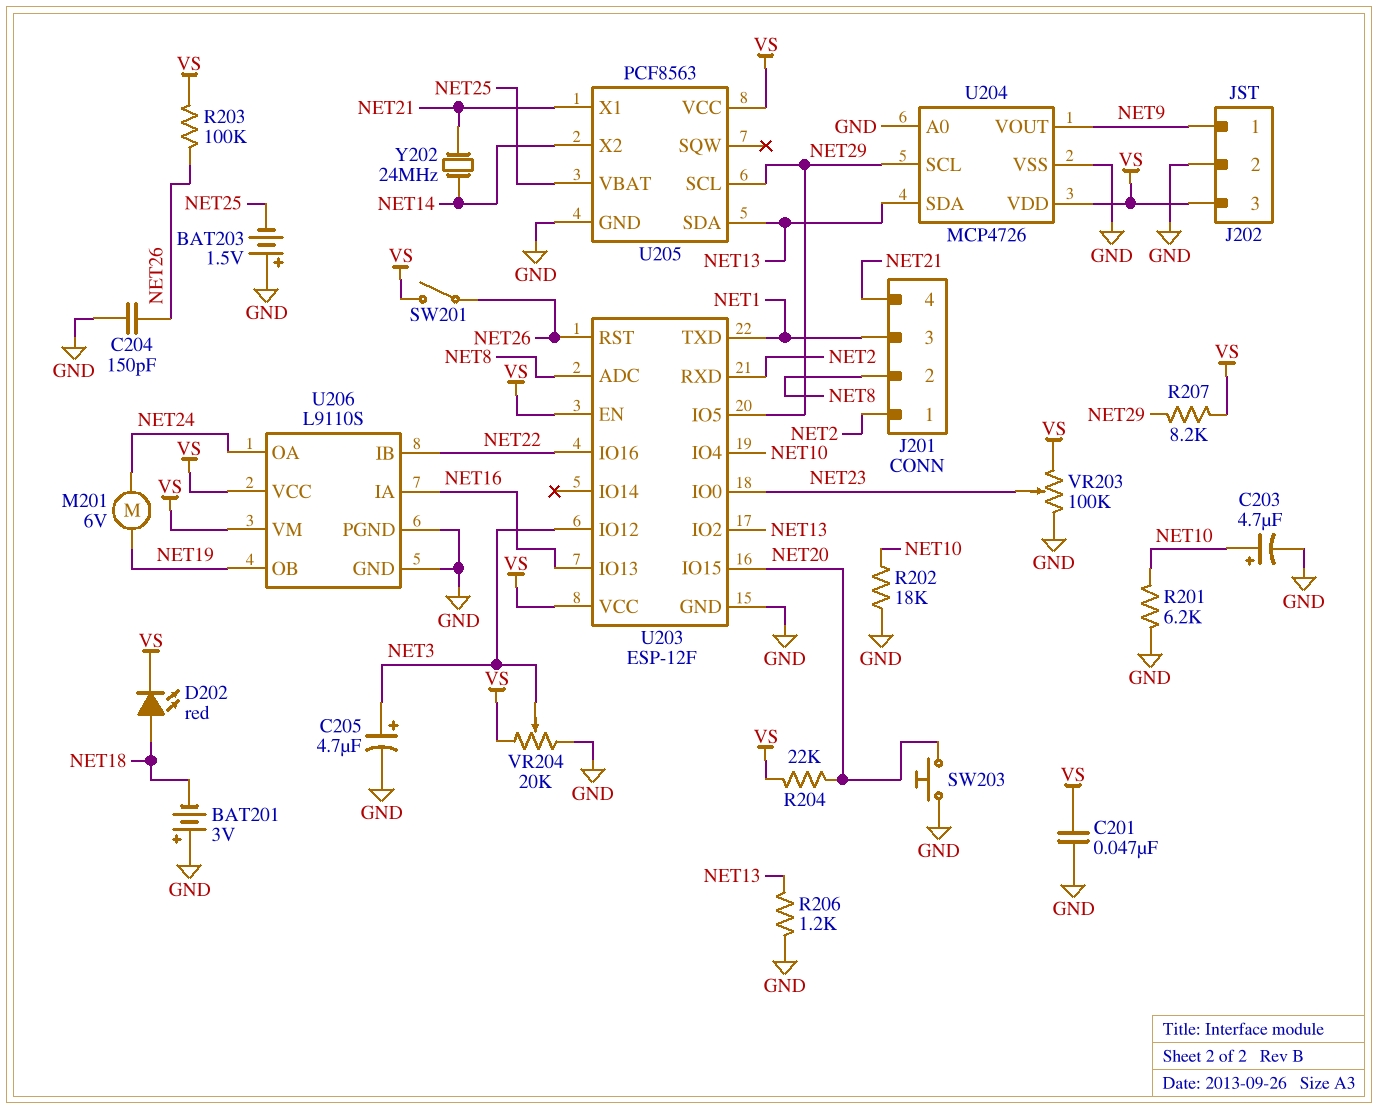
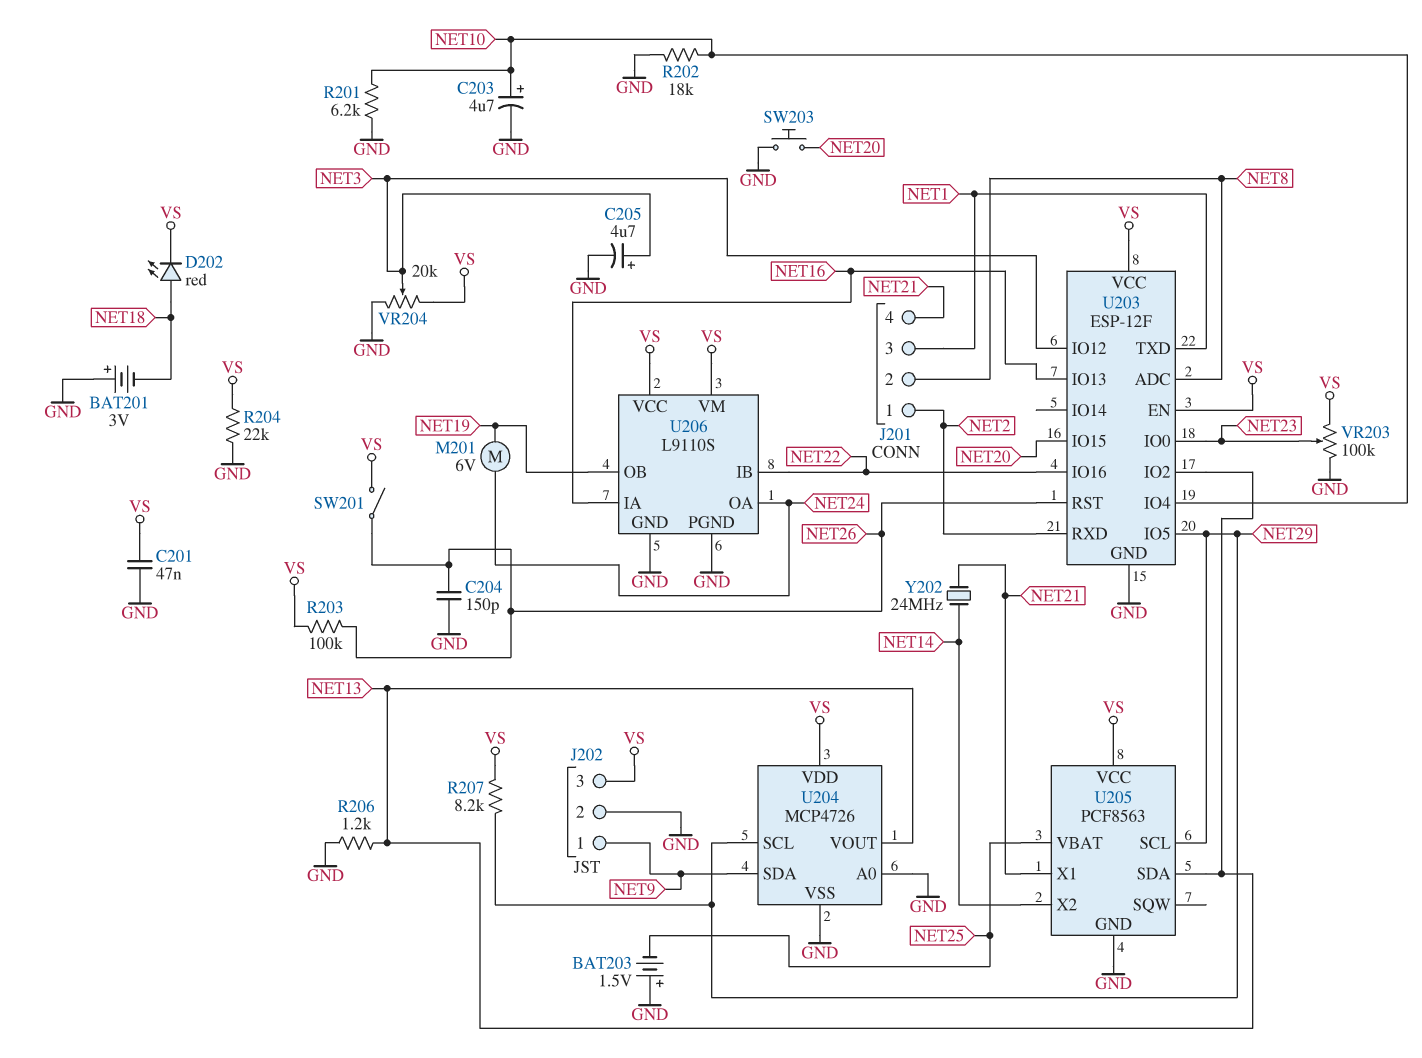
R204: 22k (NET20, VS) -> 22k (GND, VS)
U204 pin SDA: NET13 -> NET9
U204 pin VOUT: NET9 -> NET13

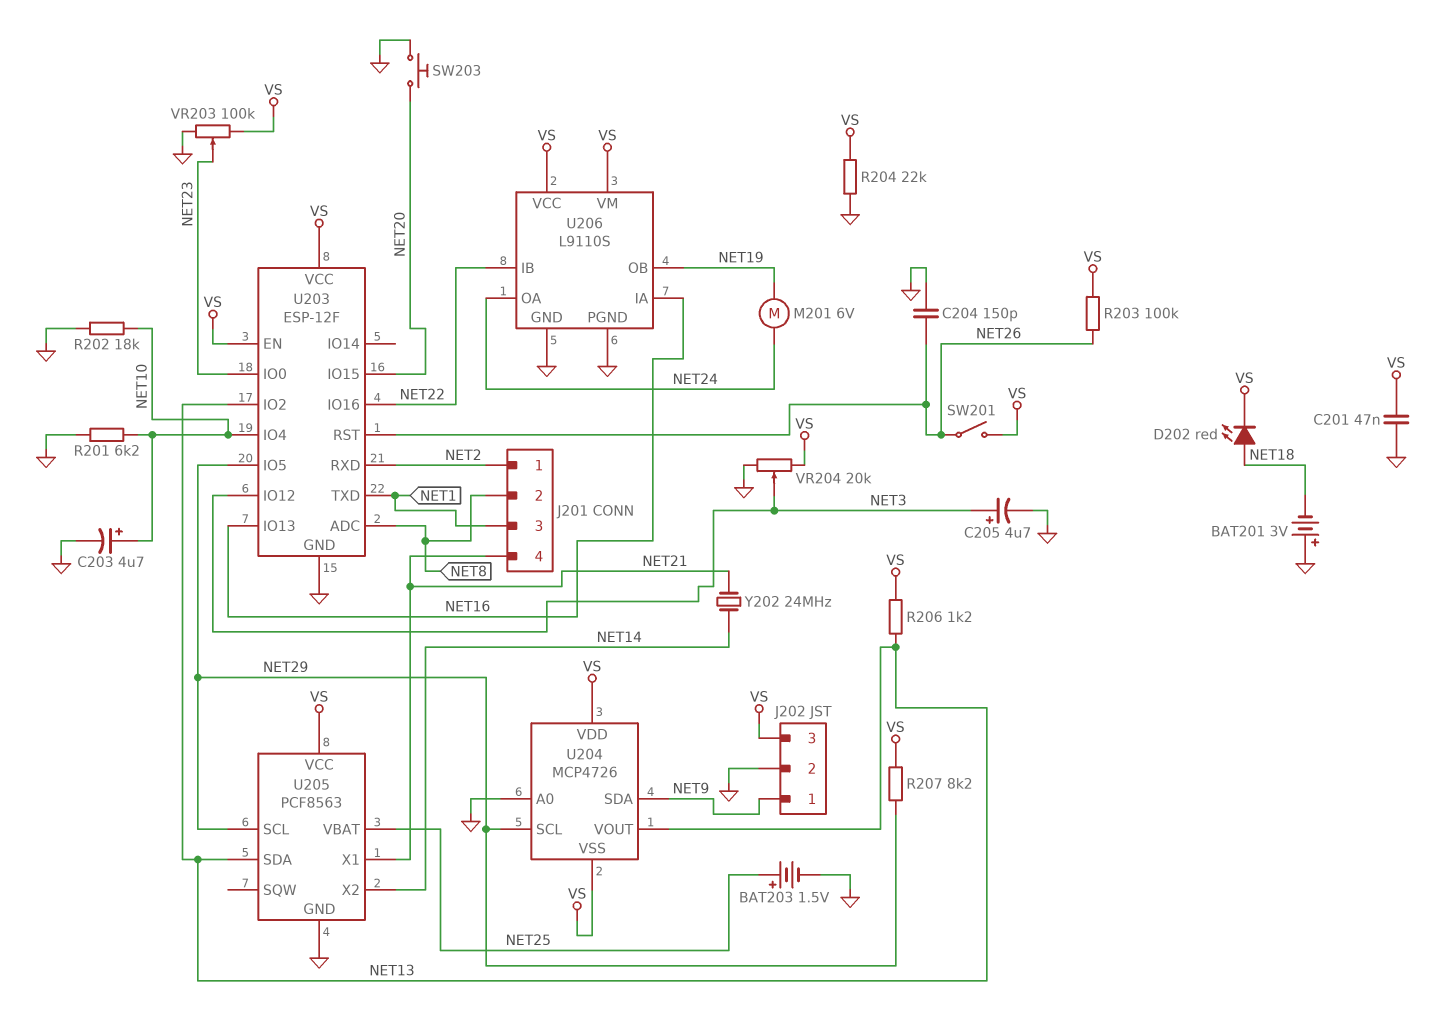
BAT203: 1.5V (plus GND, minus NET25) -> 1.5V (plus NET25, minus GND)
R206: 1.2k (GND, NET13) -> 1.2k (NET13, VS)
U204 pin VSS: GND -> VS

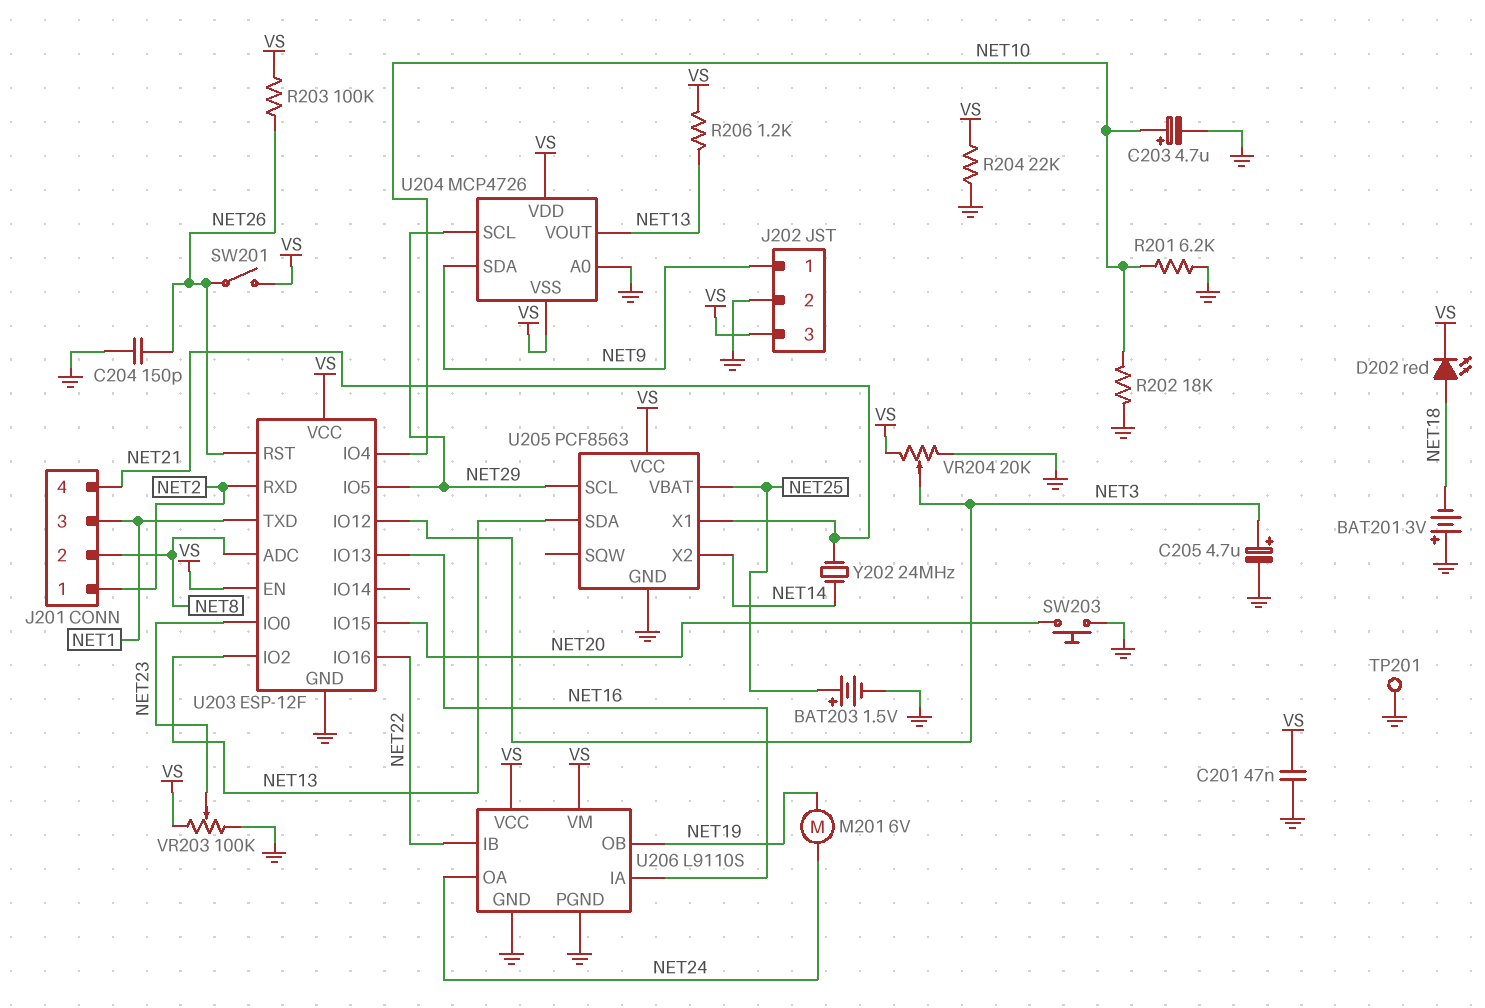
R207: 8.2k (NET29, VS) -> none
TP201: none -> test point (GND)

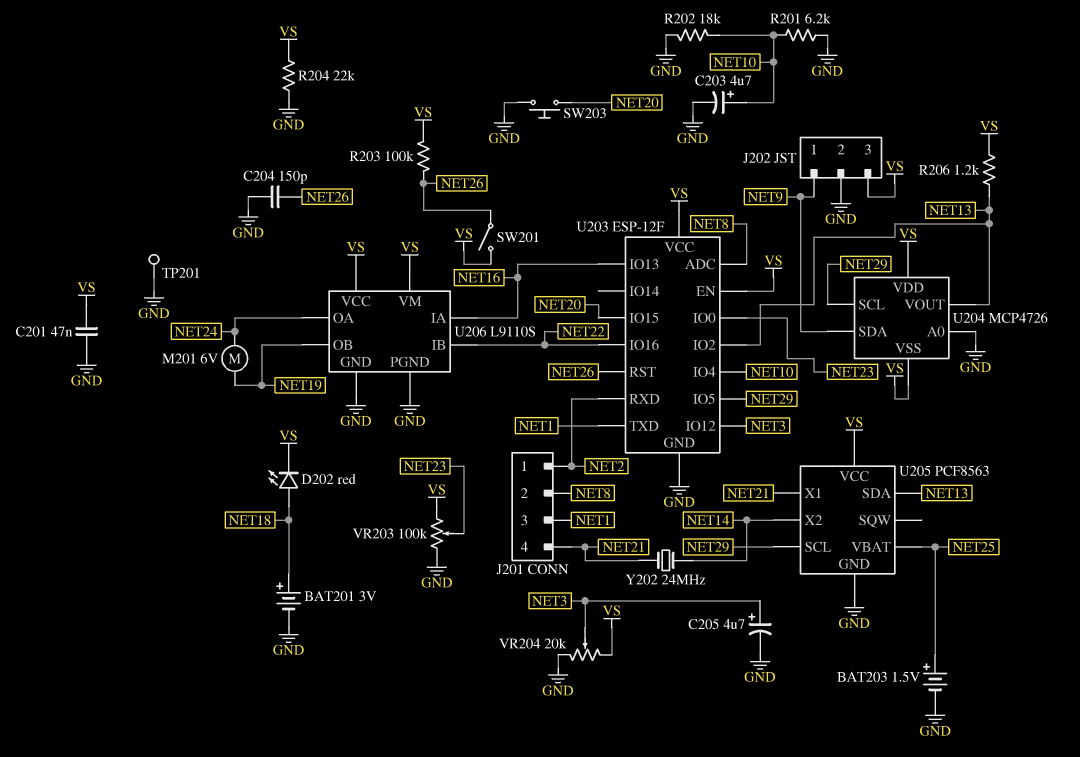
BAT201: 3V (plus GND, minus NET18) -> 3V (plus NET18, minus GND)

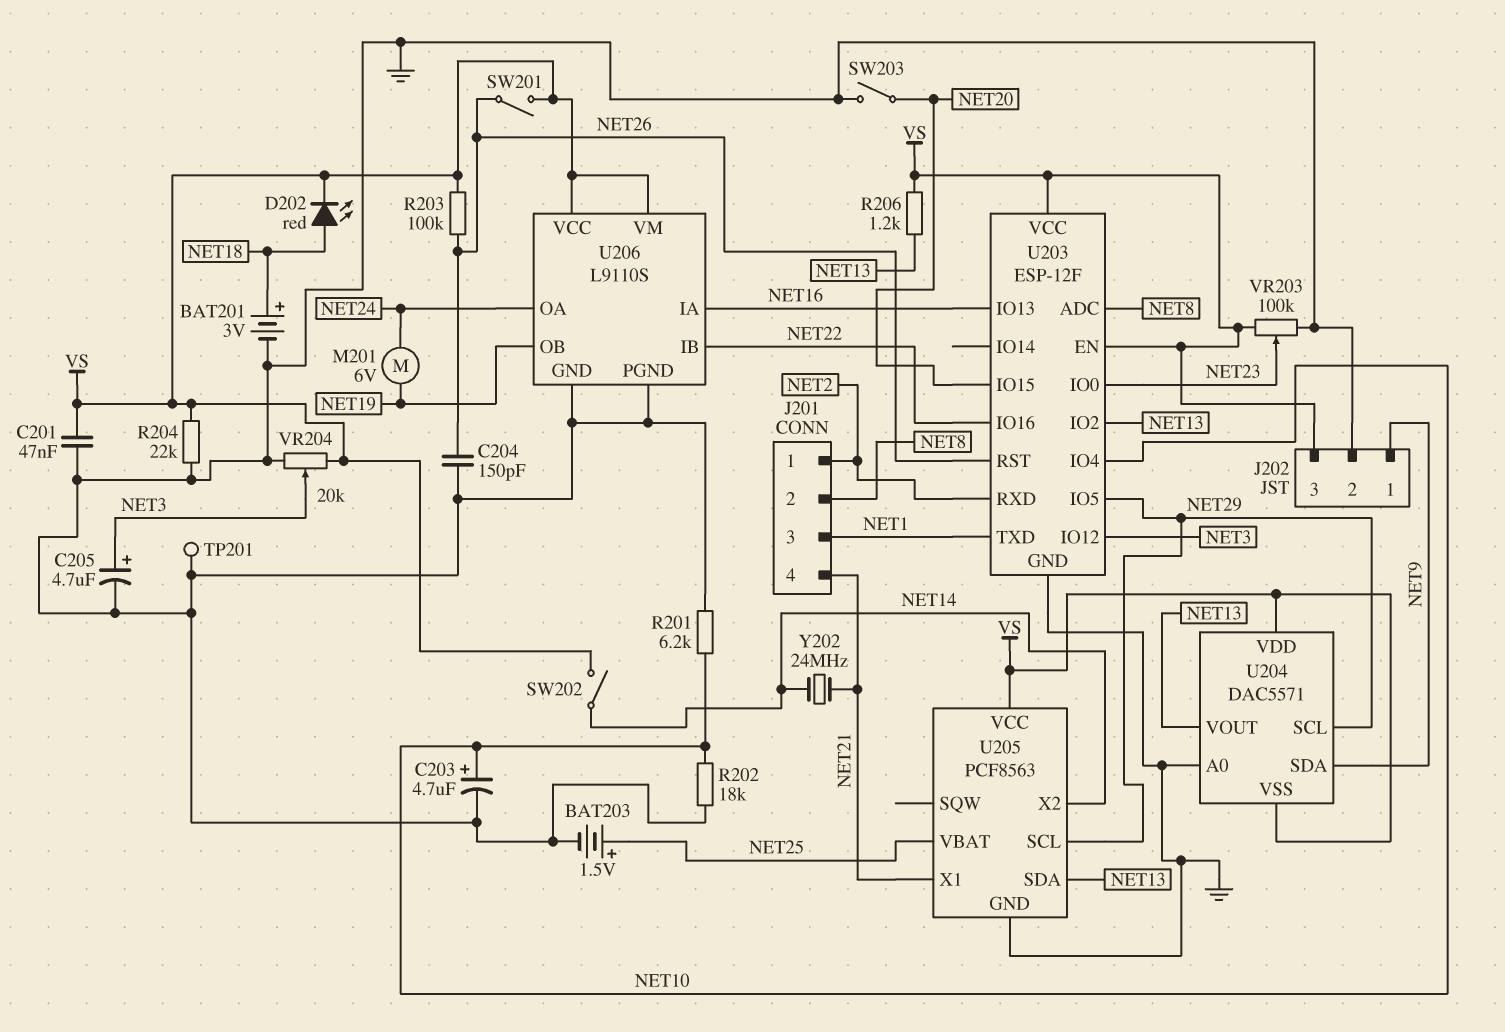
SW202: none -> switch (NET14, VS)
SW203: button (GND, NET20) -> switch (GND, NET20)
U204: MCP4726 -> DAC5571

